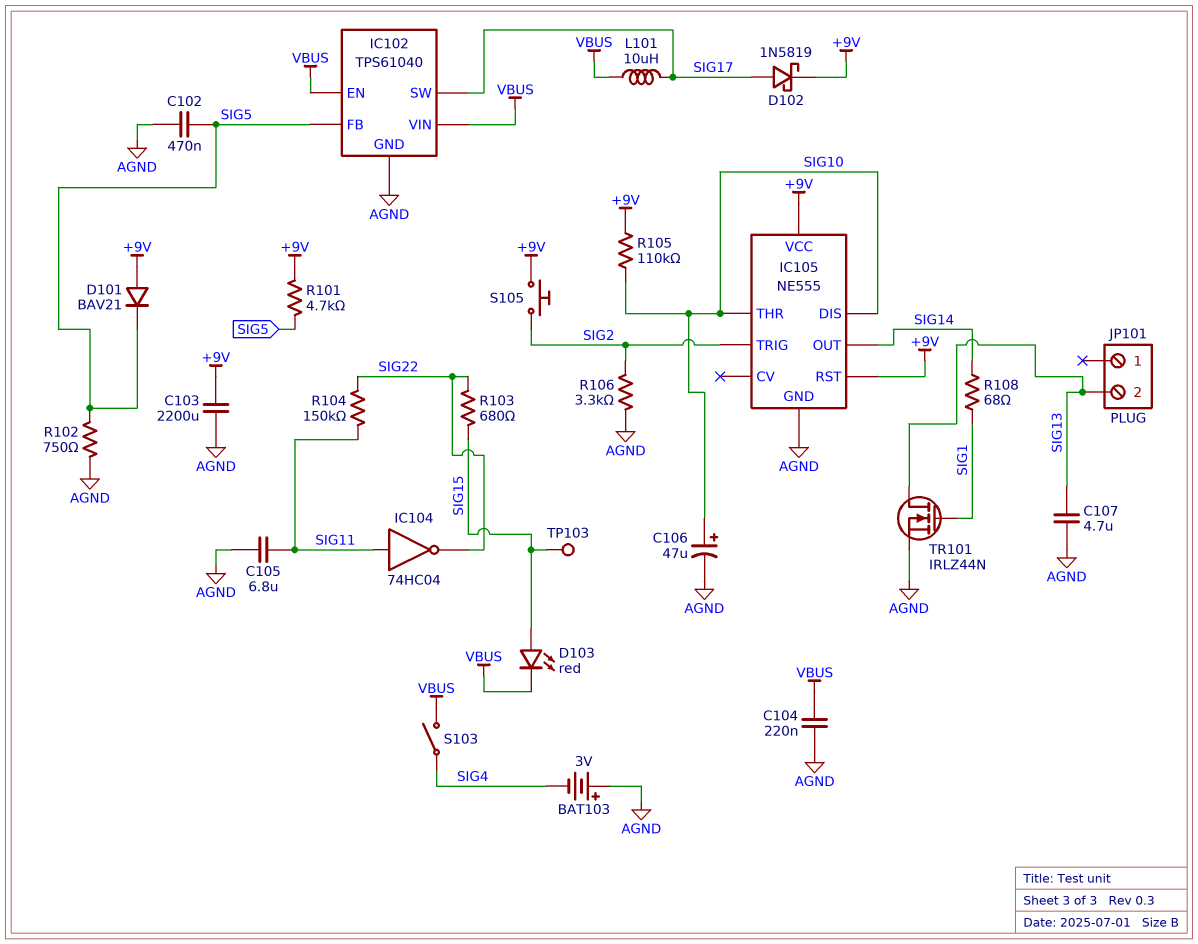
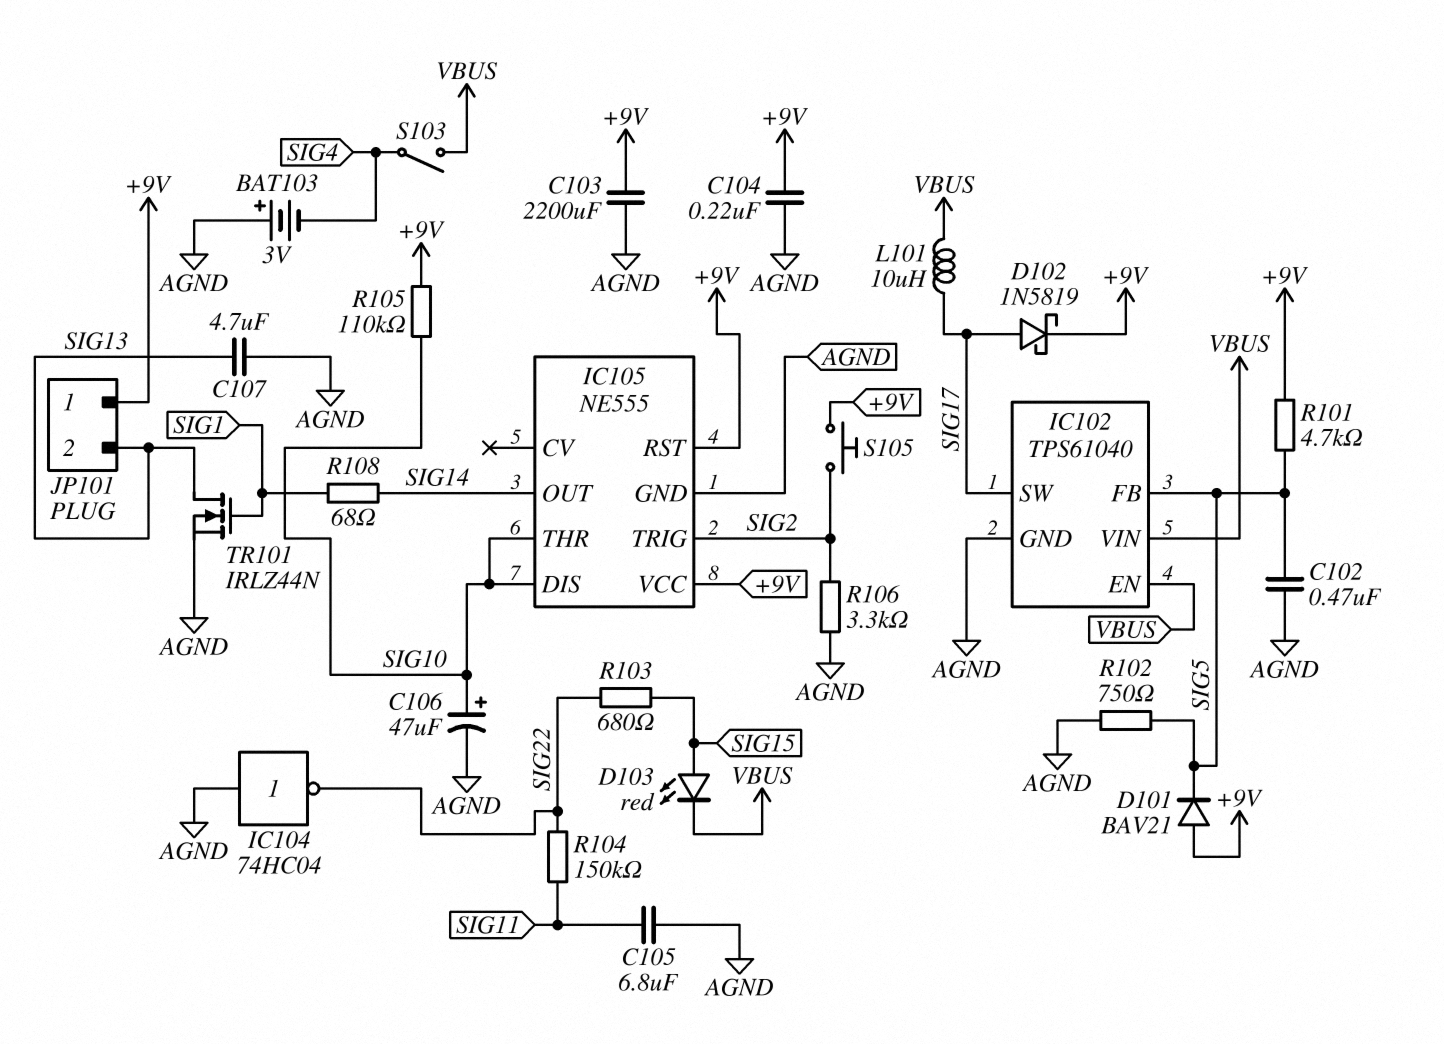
C104: 220nF (AGND, VBUS) -> 220nF (+9V, AGND)
IC104: NOT 74HC04 (in SIG11, out SIG22) -> NOT 74HC04 (in AGND, out SIG22)
JP101 pin 1: none -> +9V
TP103: test point (SIG15) -> none

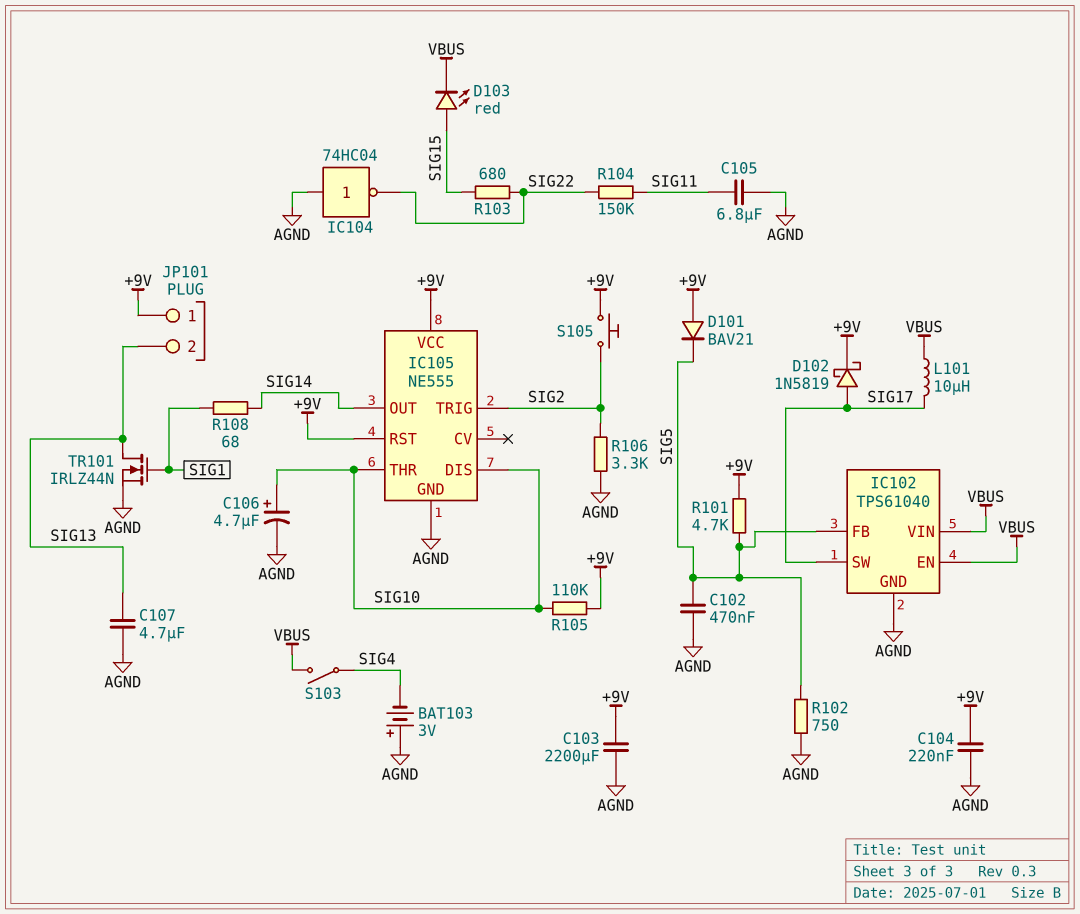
C106: 47uF (plus SIG10, minus AGND) -> 4.7uF (plus SIG10, minus AGND)

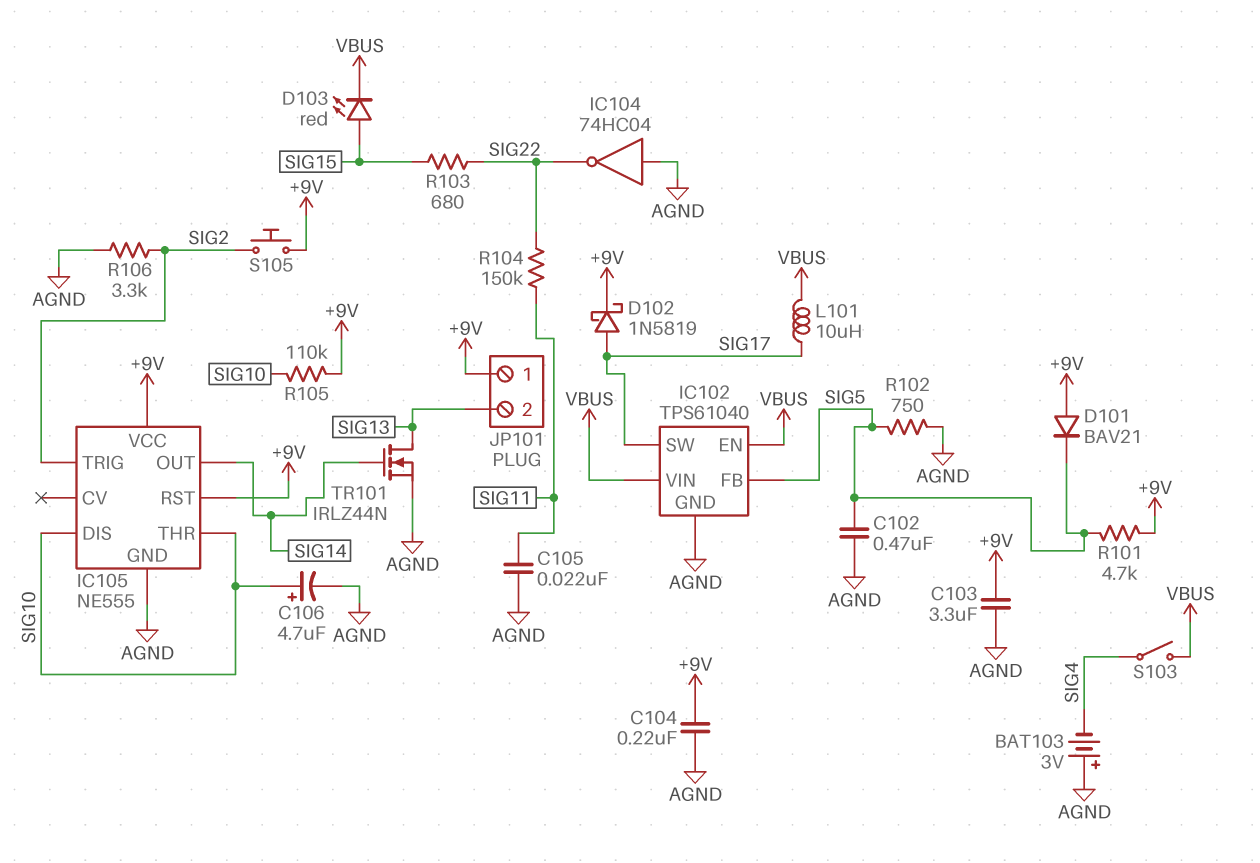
C103: 2200uF (+9V, AGND) -> 3.3uF (+9V, AGND)
C105: 6.8uF (AGND, SIG11) -> 22nF (AGND, SIG11)
C107: 4.7uF (AGND, SIG13) -> none
R108: 68 (SIG1, SIG14) -> none
TR101: NMOS IRLZ44N (G SIG1, D SIG13, S AGND) -> NMOS IRLZ44N (G SIG14, D SIG13, S AGND)

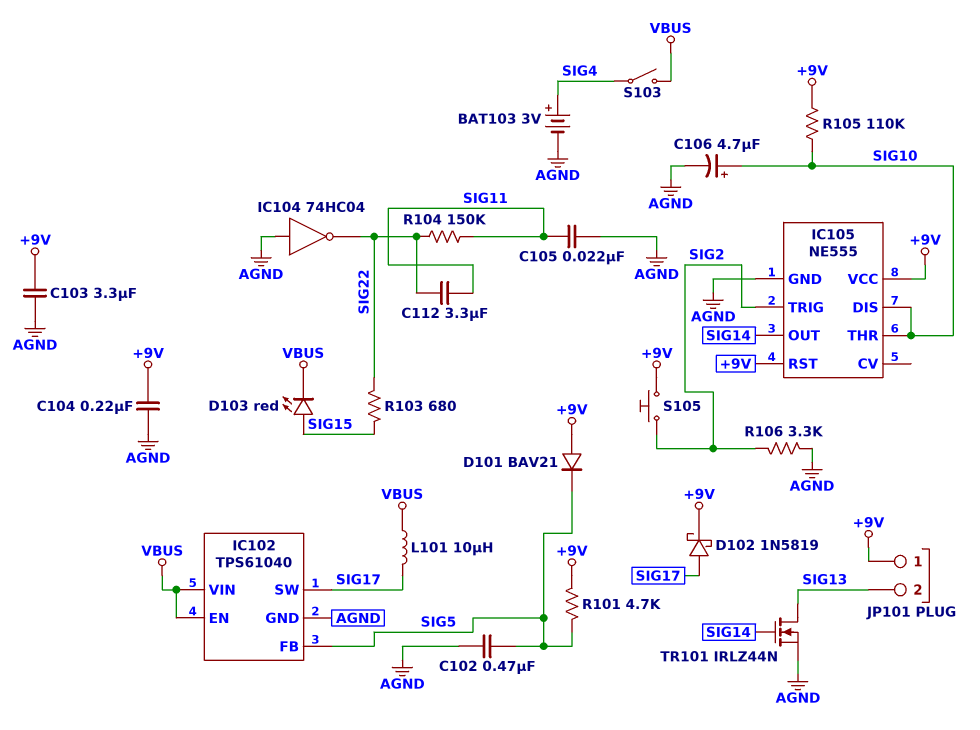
BAT103: 3V (plus AGND, minus SIG4) -> 3V (plus SIG4, minus AGND)
C112: none -> 3.3uF (SIG11, SIG22)
R102: 750 (AGND, SIG5) -> none

